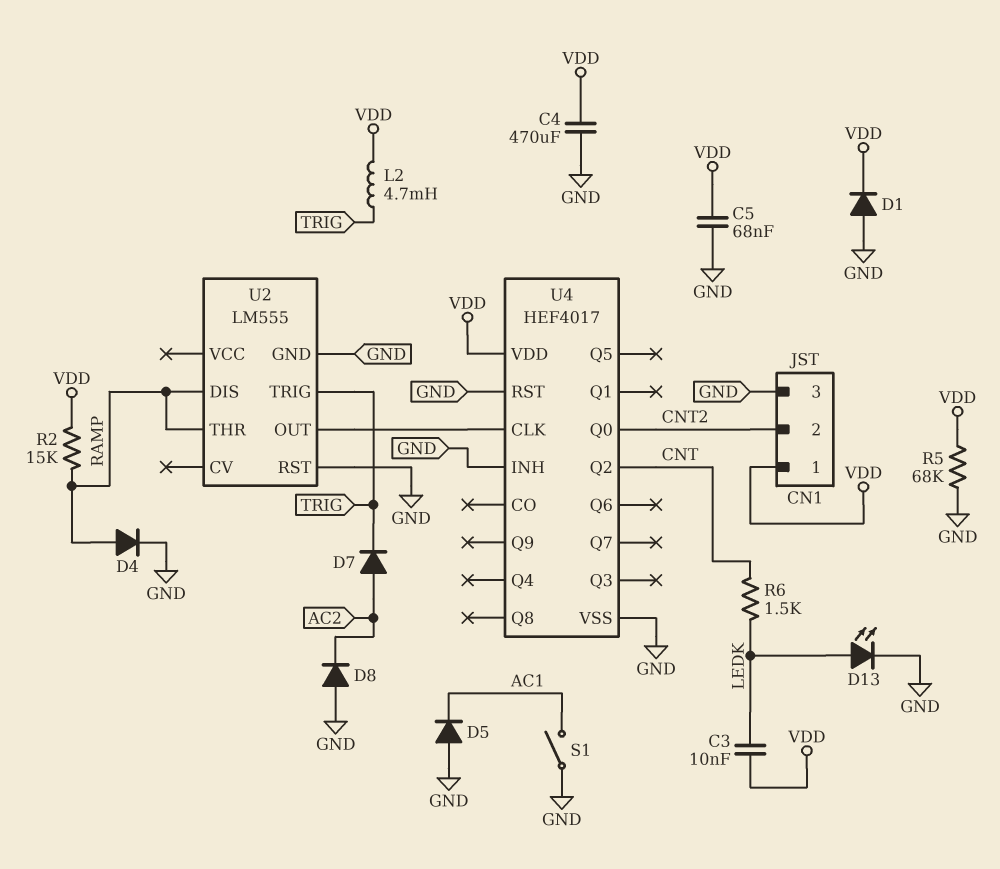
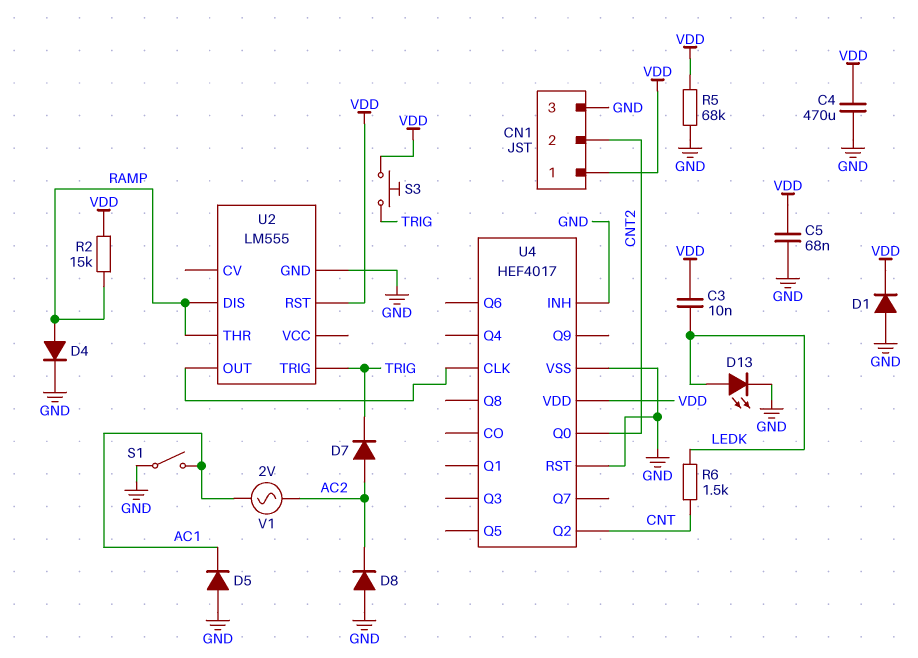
L2: 4.7mH (TRIG, VDD) -> none
S3: none -> button (TRIG, VDD)
U2 pin RST: GND -> VDD
V1: none -> AC 2V (AC1, AC2)

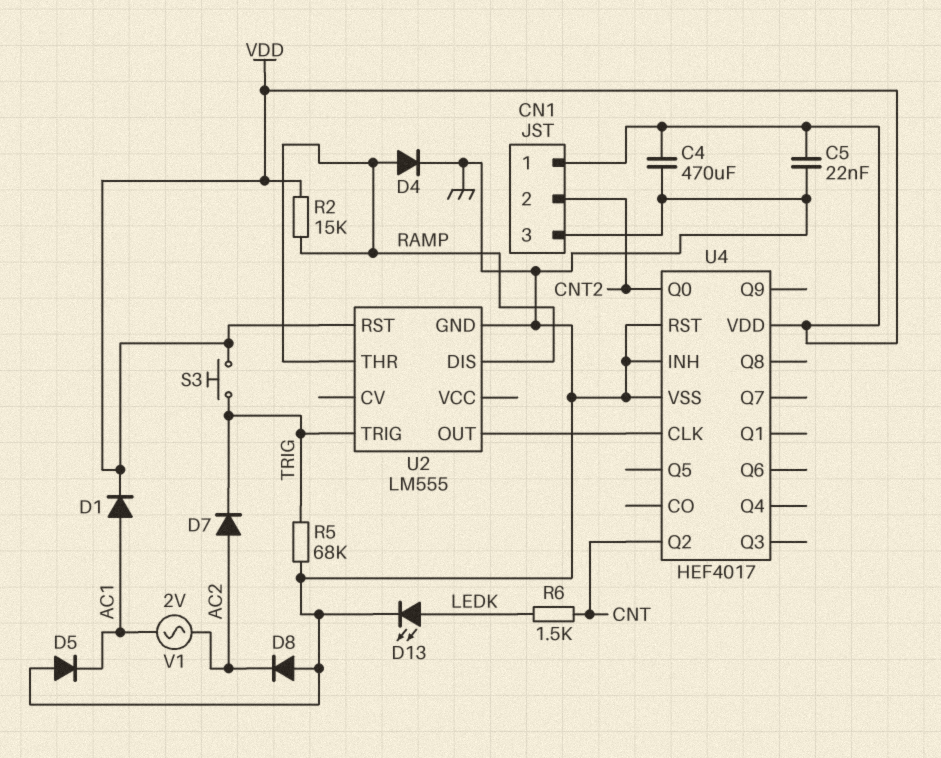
C3: 10nF (LEDK, VDD) -> none
C5: 68nF (GND, VDD) -> 22nF (GND, VDD)
D1: diode (A GND, K VDD) -> diode (A AC1, K VDD)
R5: 68k (GND, VDD) -> 68k (GND, TRIG)
S1: switch (AC1, GND) -> none

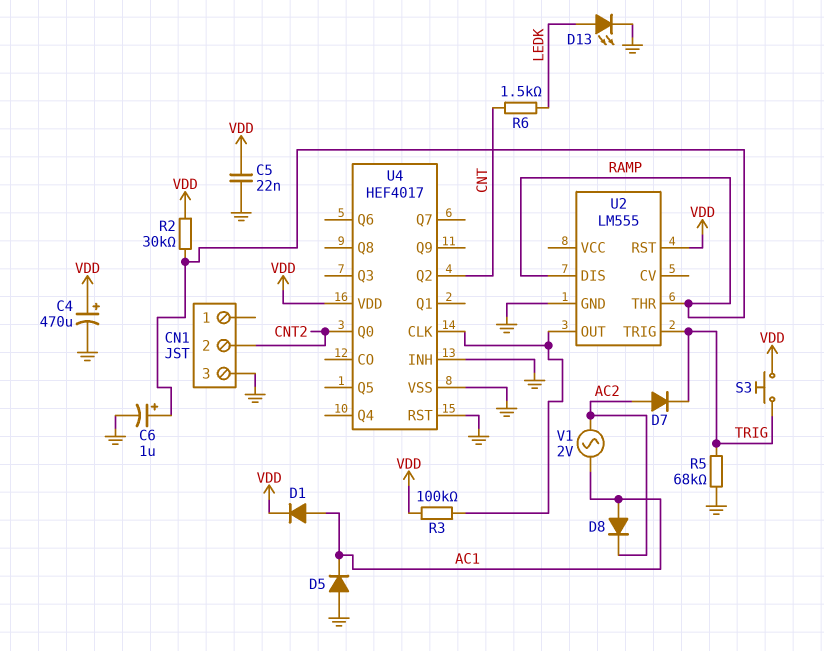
C4: 470uF (GND, VDD) -> 470uF (plus VDD, minus GND)
C6: none -> 1uF (plus RAMP, minus GND)
CN1 pin 1: VDD -> none
D4: diode (A RAMP, K GND) -> none
D8: diode (A GND, K AC2) -> diode (A AC1, K AC2)
R2: 15k (RAMP, VDD) -> 30k (RAMP, VDD)
R3: none -> 100k (U2/OUT, VDD)

